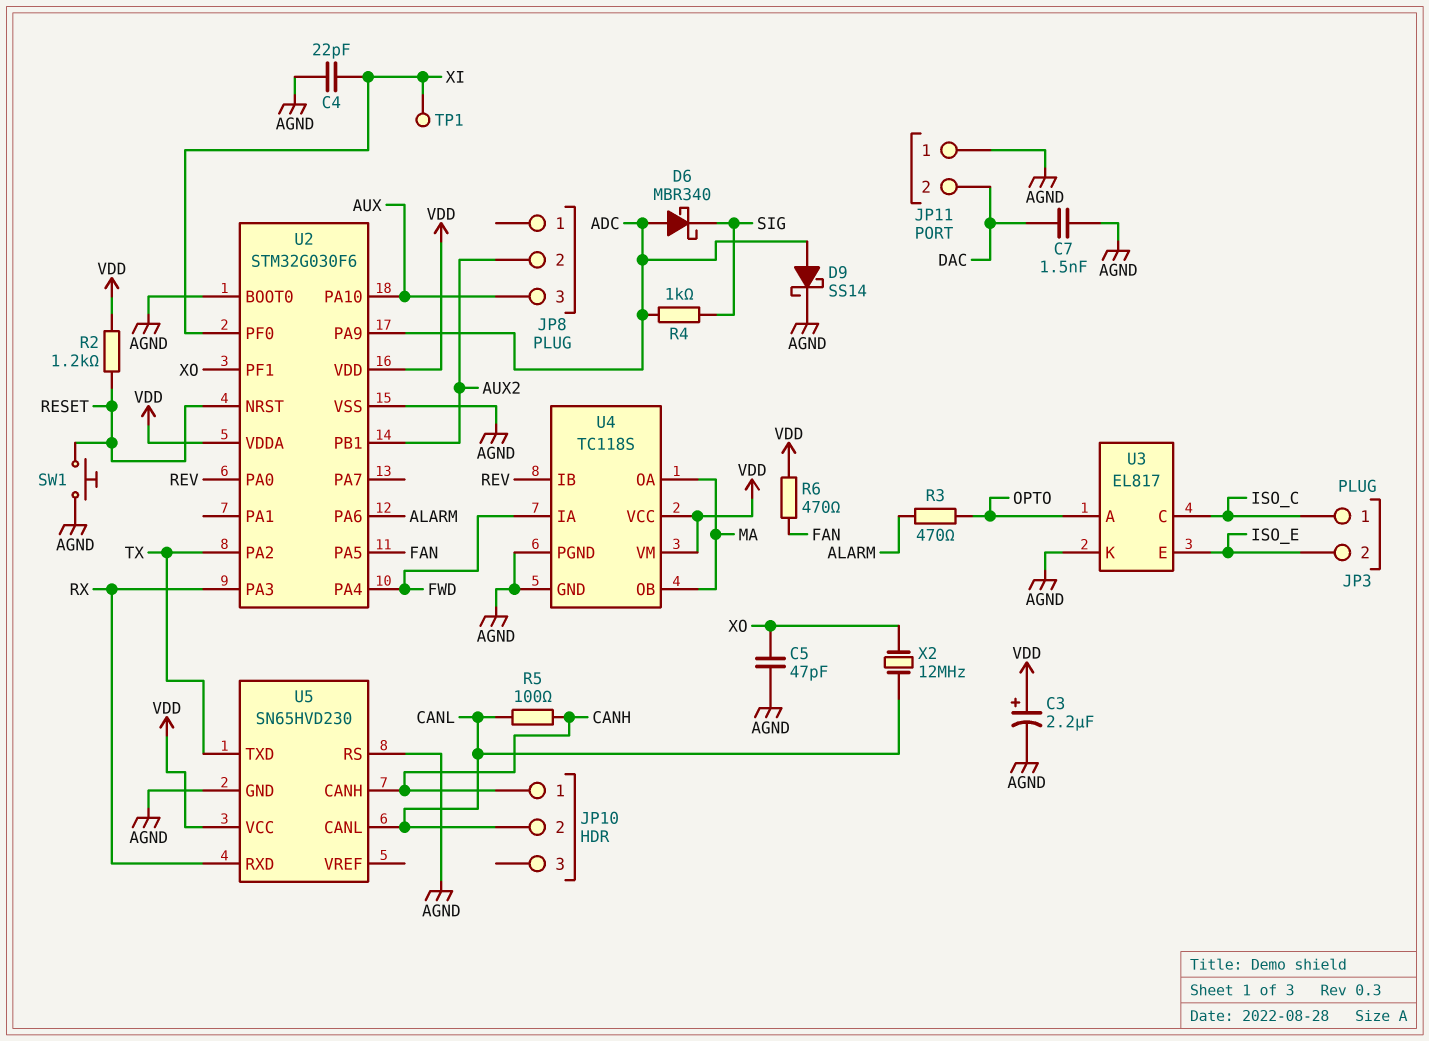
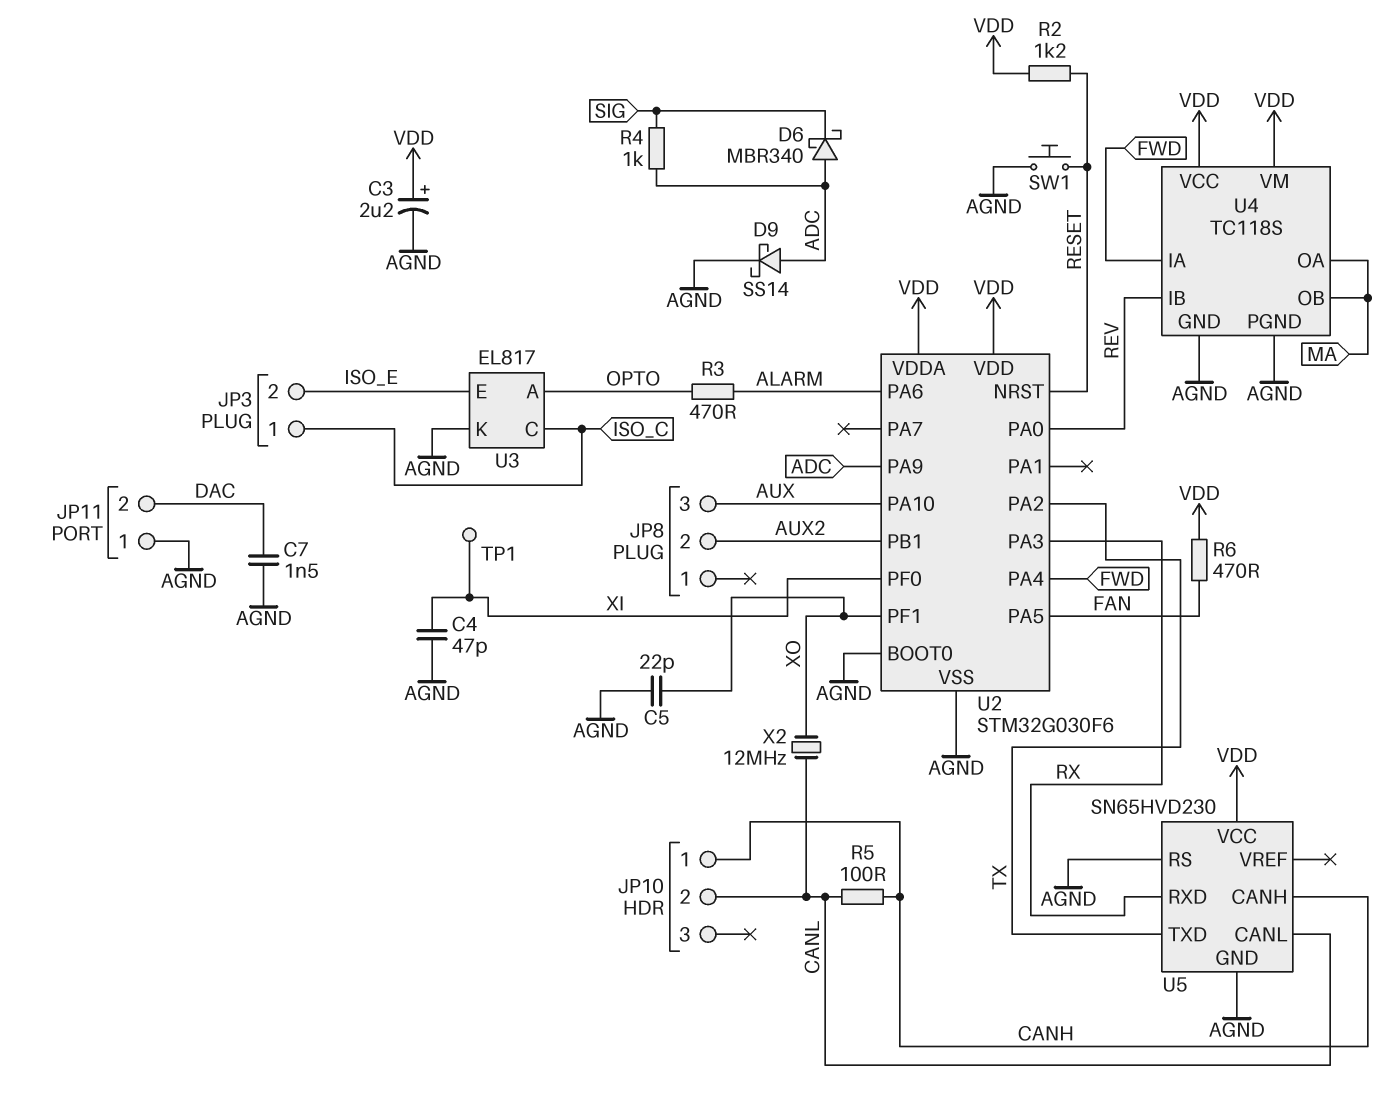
C4: 22pF (AGND, XI) -> 47pF (AGND, XI)
C5: 47pF (AGND, XO) -> 22pF (AGND, XO)

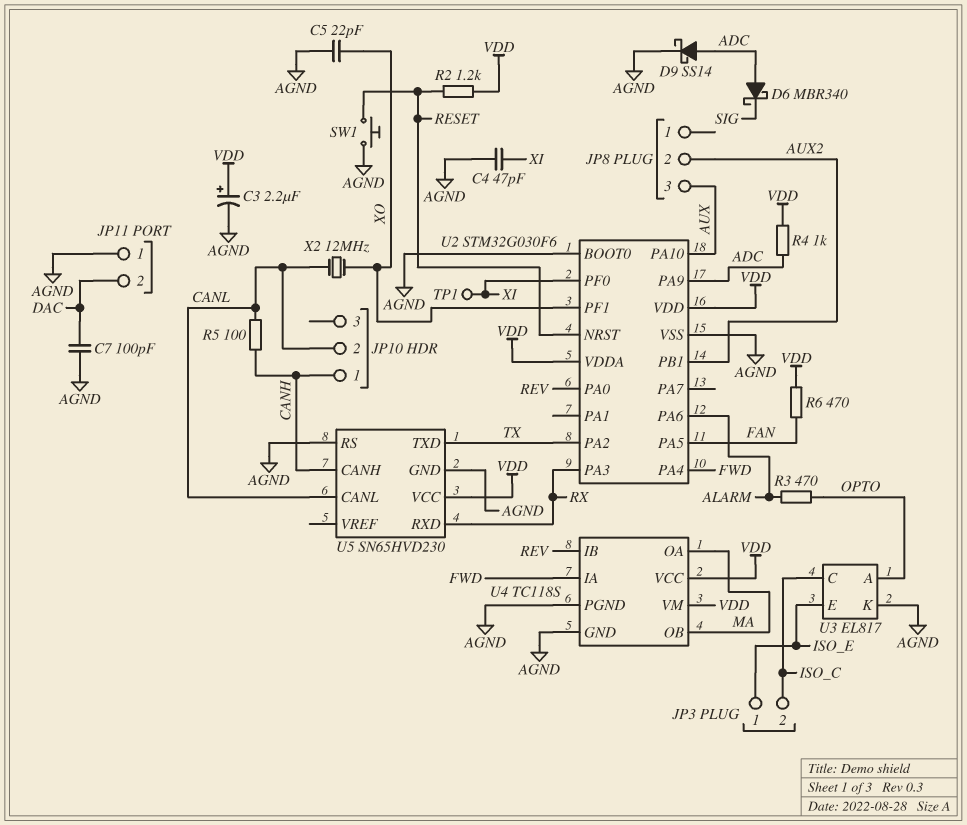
C7: 1.5nF (AGND, DAC) -> 100pF (AGND, DAC)
JP3 pin 1: ISO_C -> ISO_E
JP3 pin 2: ISO_E -> ISO_C
R4: 1k (ADC, SIG) -> 1k (ADC, VDD)

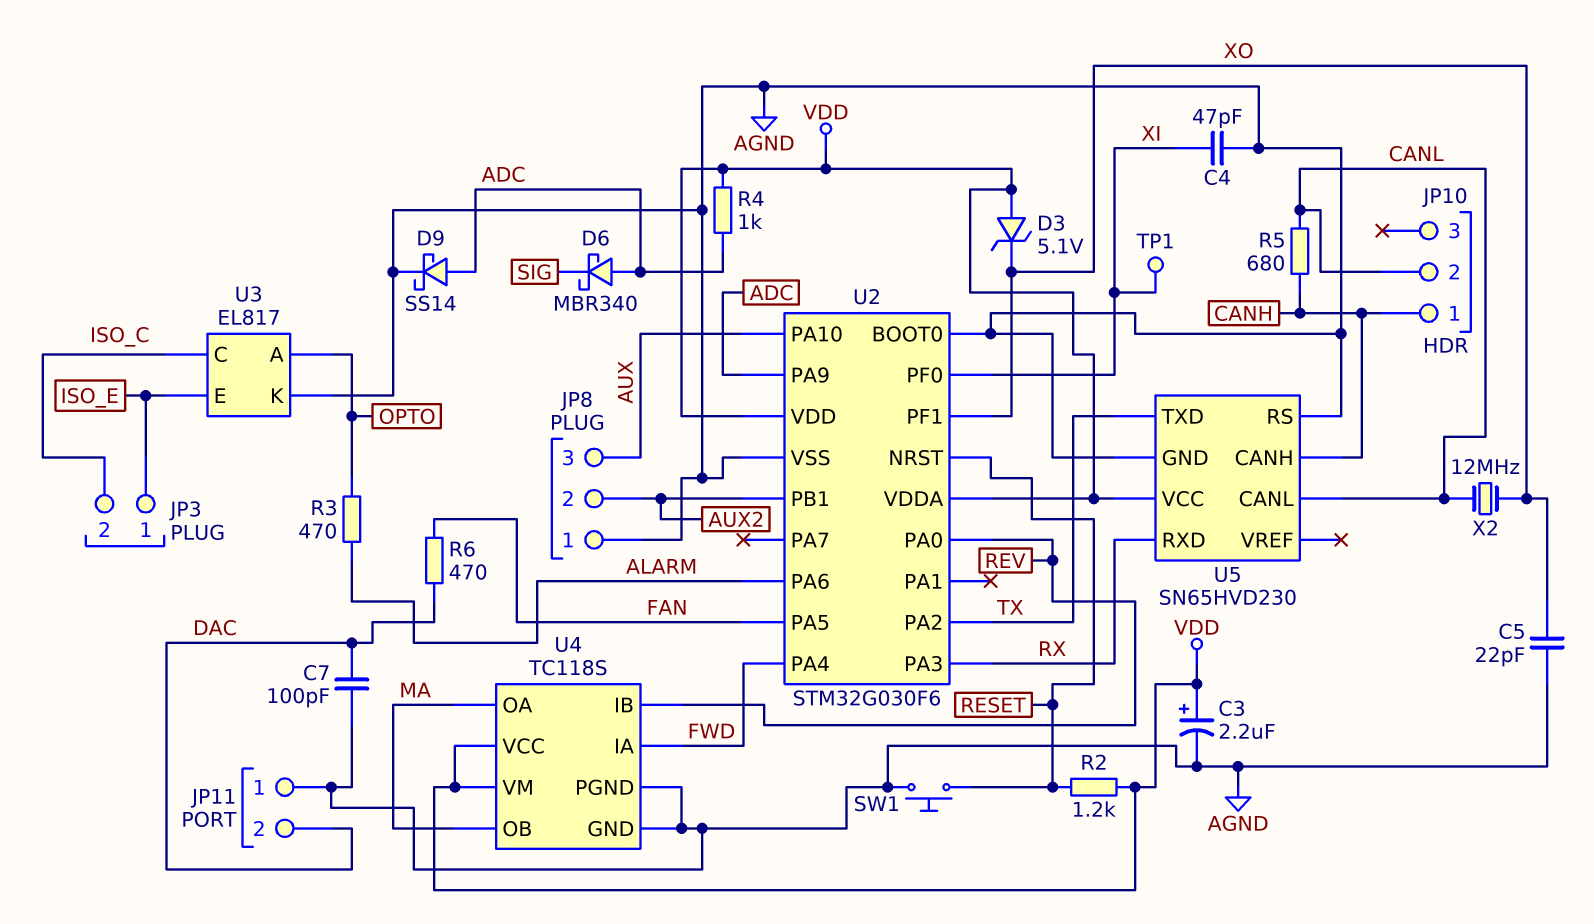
D3: none -> zener 5.1V (A VDD, K XO)
JP8 pin 1: none -> AGND
R5: 100 (CANH, CANL) -> 680 (CANH, CANL)
R6: 470 (FAN, VDD) -> 470 (DAC, FAN)

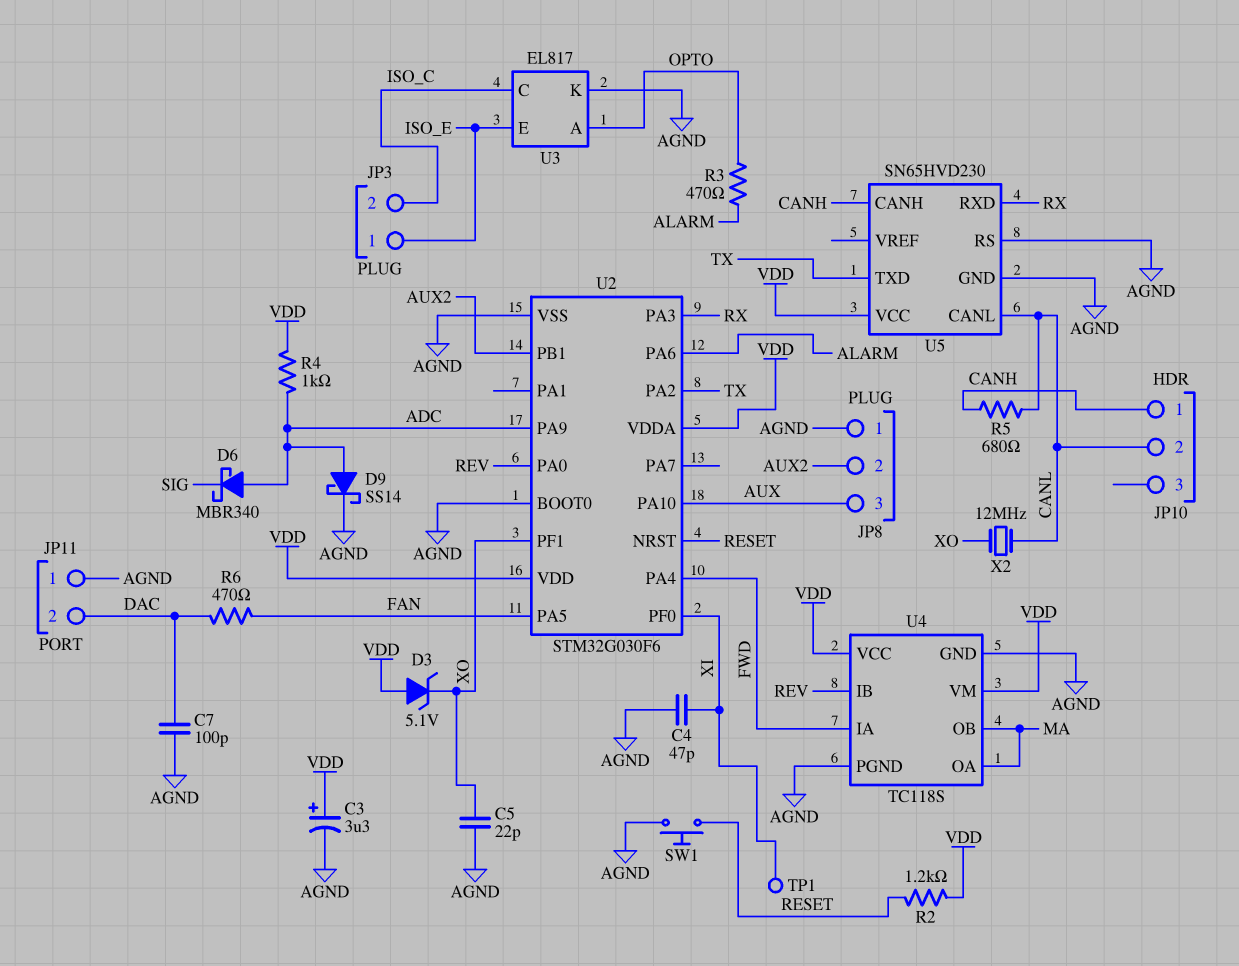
C3: 2.2uF (plus VDD, minus AGND) -> 3.3uF (plus VDD, minus AGND)

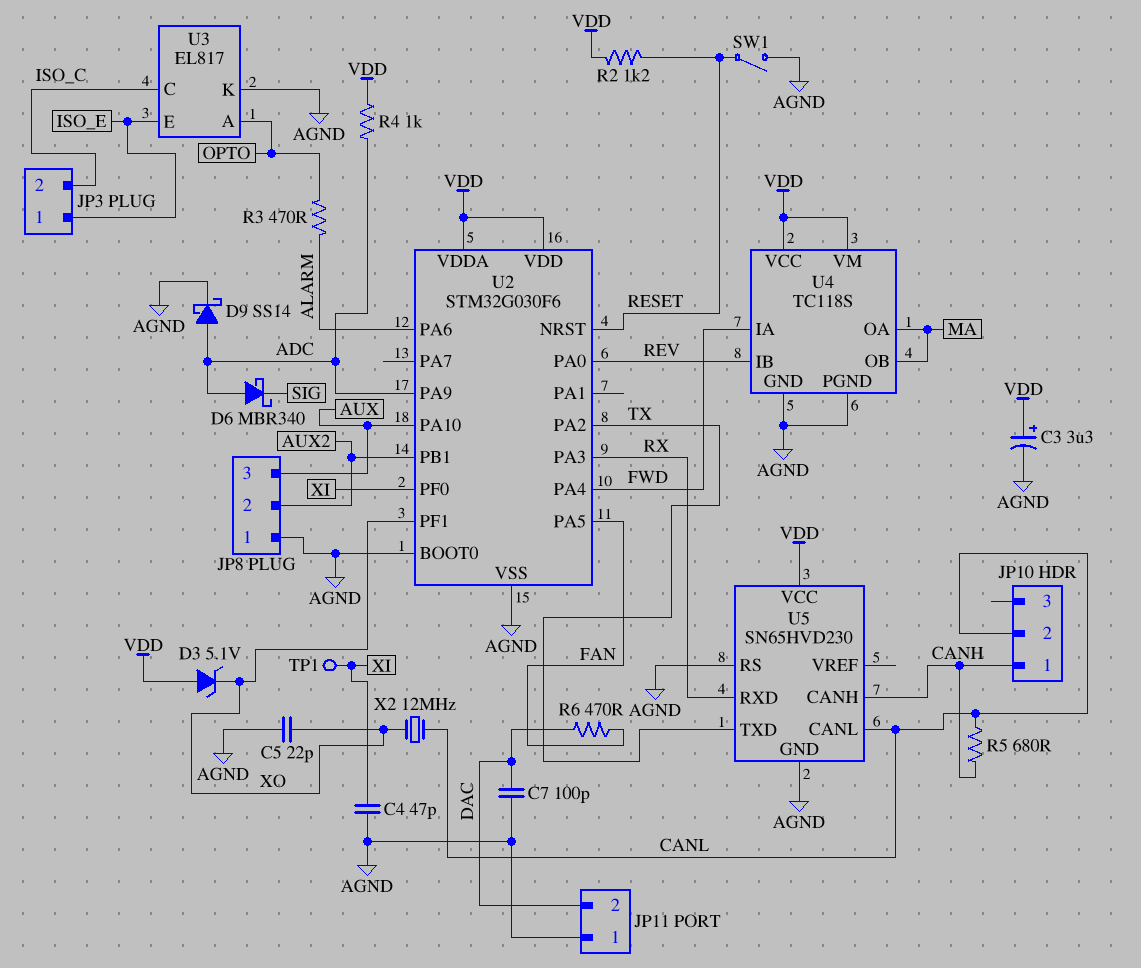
SW1: button (AGND, RESET) -> switch (AGND, RESET)

